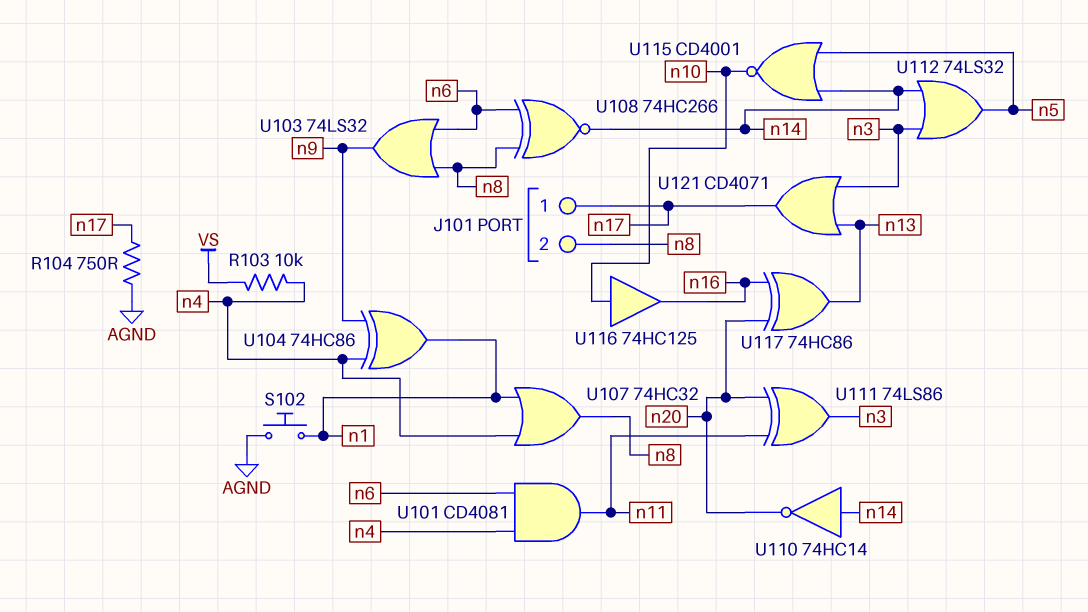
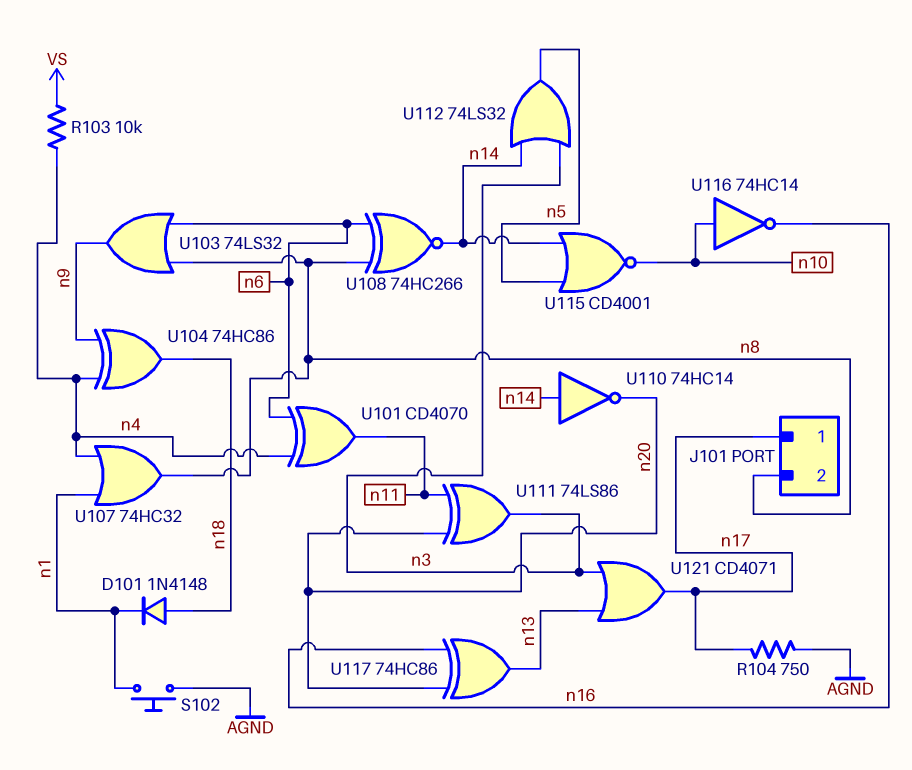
D101: none -> diode 1N4148 (A n18, K n1)
U101: AND CD4081 (in n4, in n6, out n11) -> XOR CD4070 (in n4, in n6, out n11)
U104: XOR 74HC86 (in n4, in n9, out n1) -> XOR 74HC86 (in n4, in n9, out n18)
U116: buffer 74HC125 (in n10, out n16) -> NOT 74HC14 (in n10, out n16)

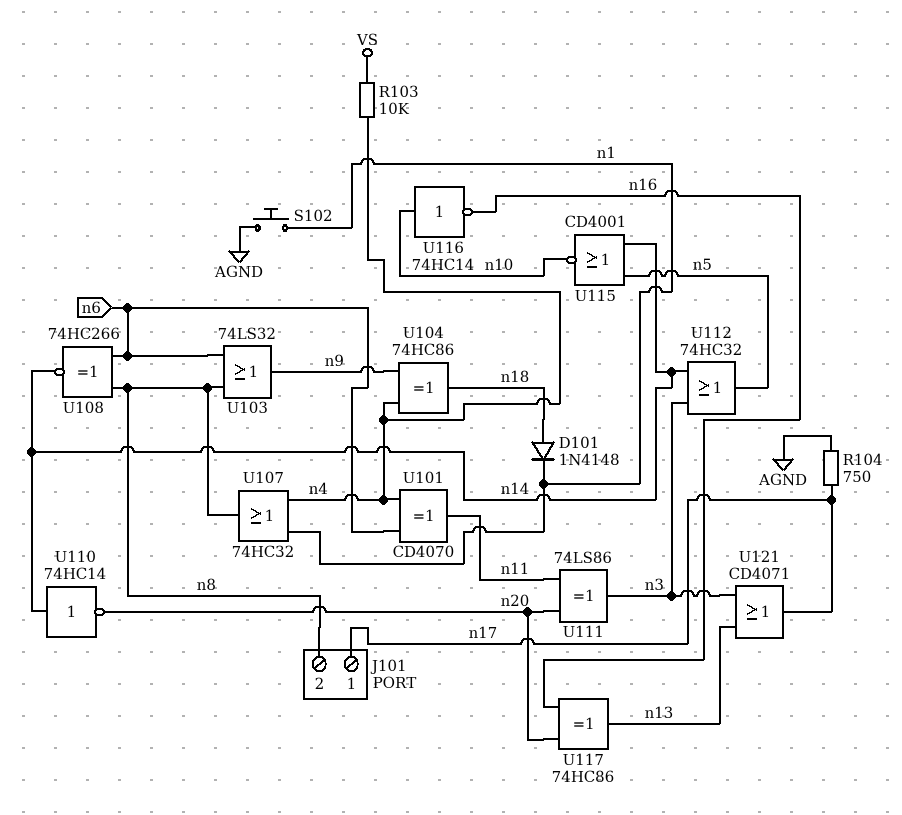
U112: OR 74LS32 (in n3, in n14, out n5) -> OR 74HC32 (in n3, in n14, out n5)

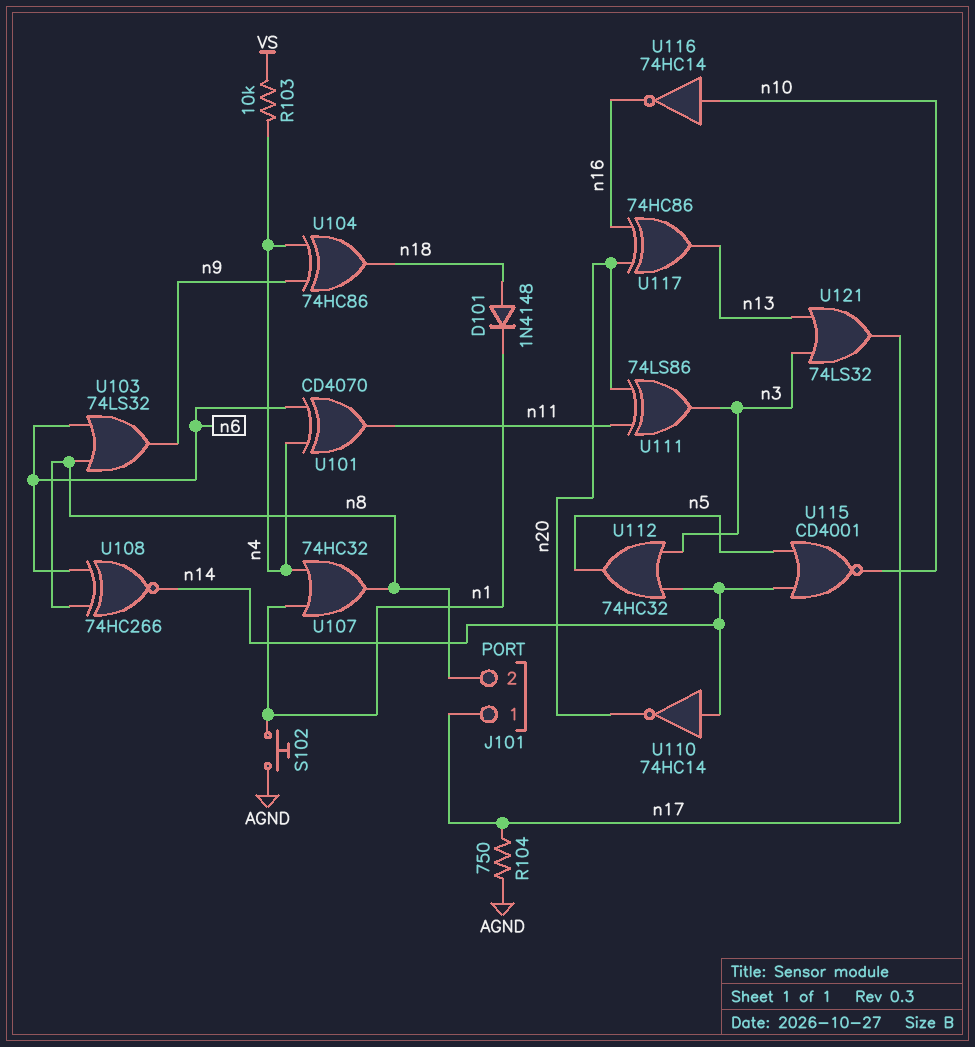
U121: OR CD4071 (in n3, in n13, out n17) -> OR 74LS32 (in n3, in n13, out n17)

